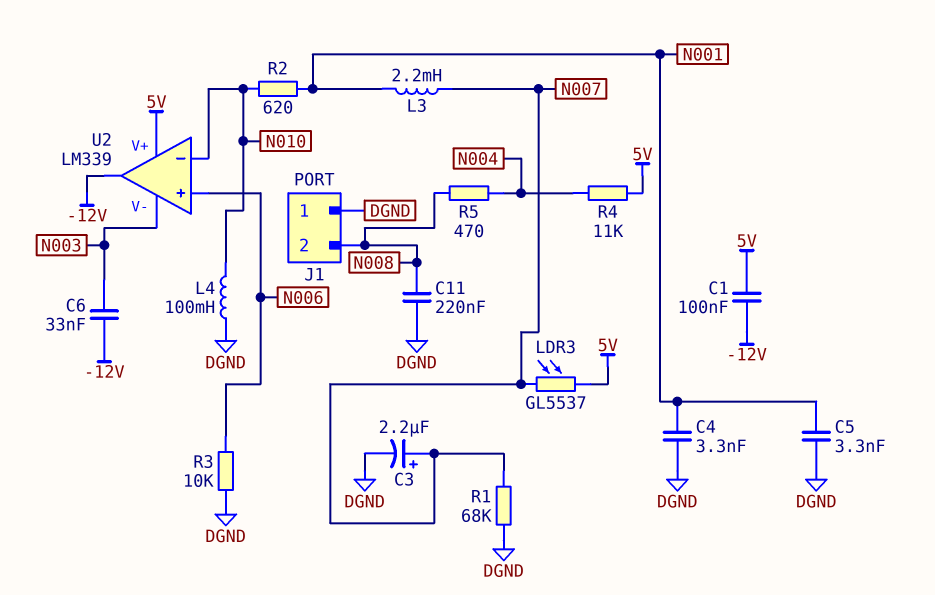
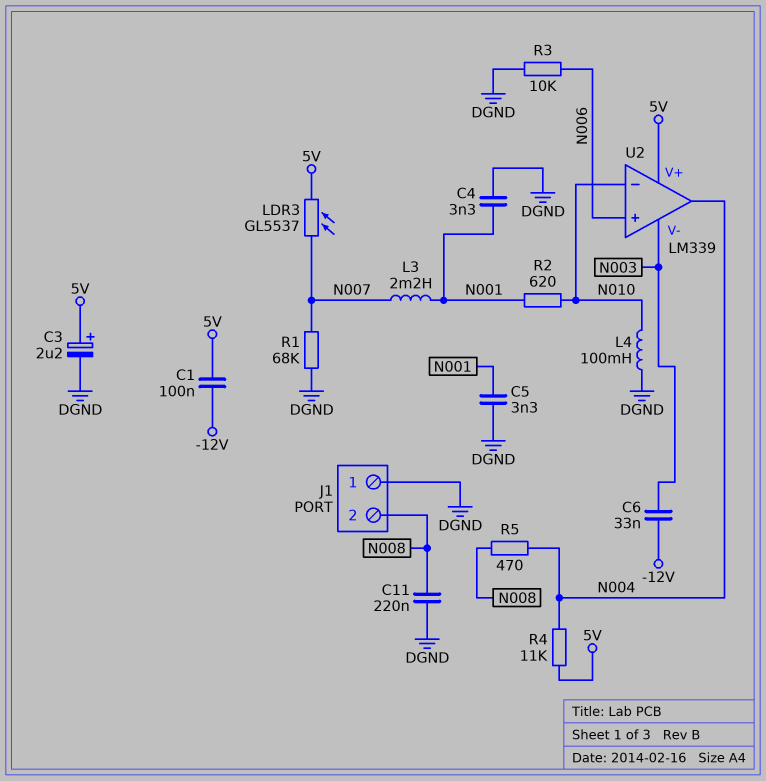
C3: 2.2uF (plus N007, minus DGND) -> 2.2uF (plus 5V, minus DGND)
U2 pin out: -12V -> N004

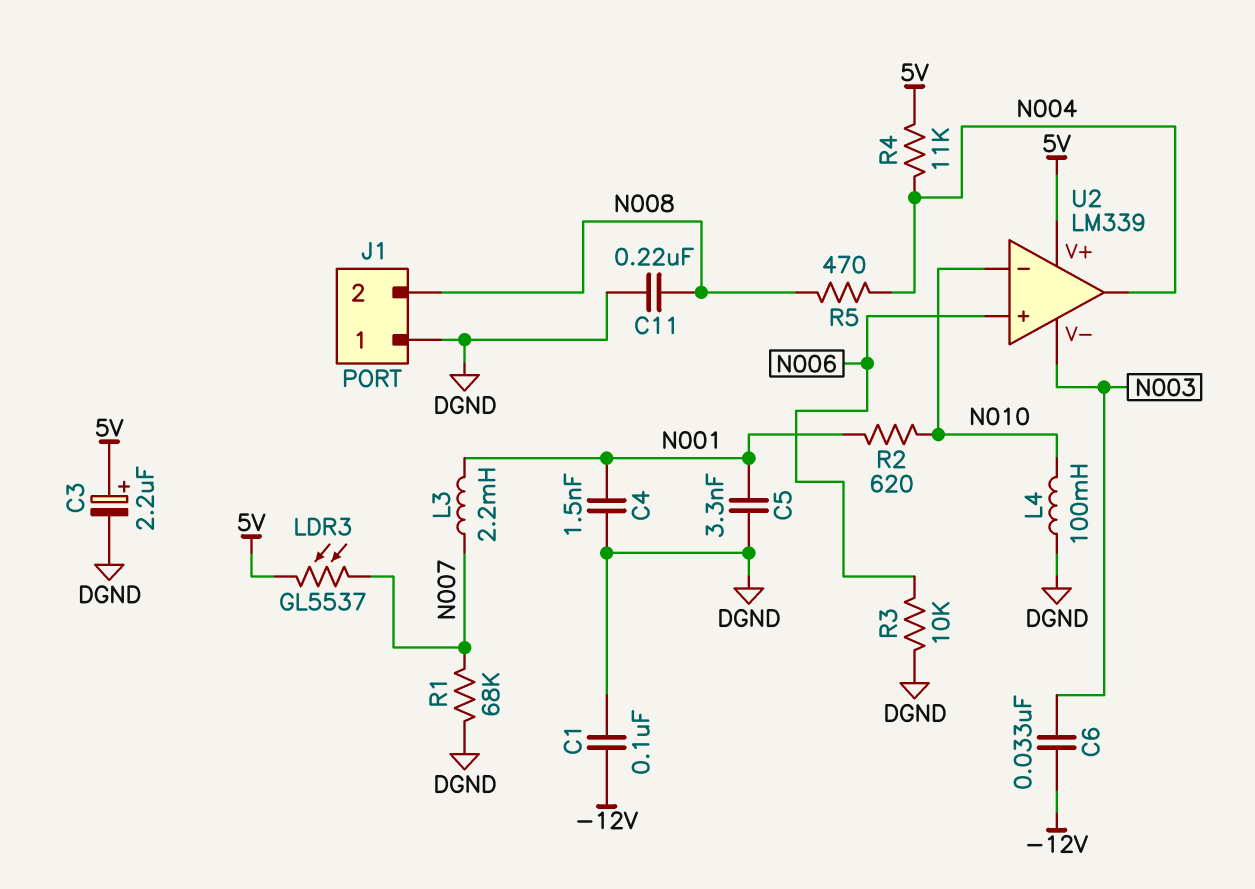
C1: 100nF (-12V, 5V) -> 100nF (-12V, DGND)
C4: 3.3nF (DGND, N001) -> 1.5nF (DGND, N001)

